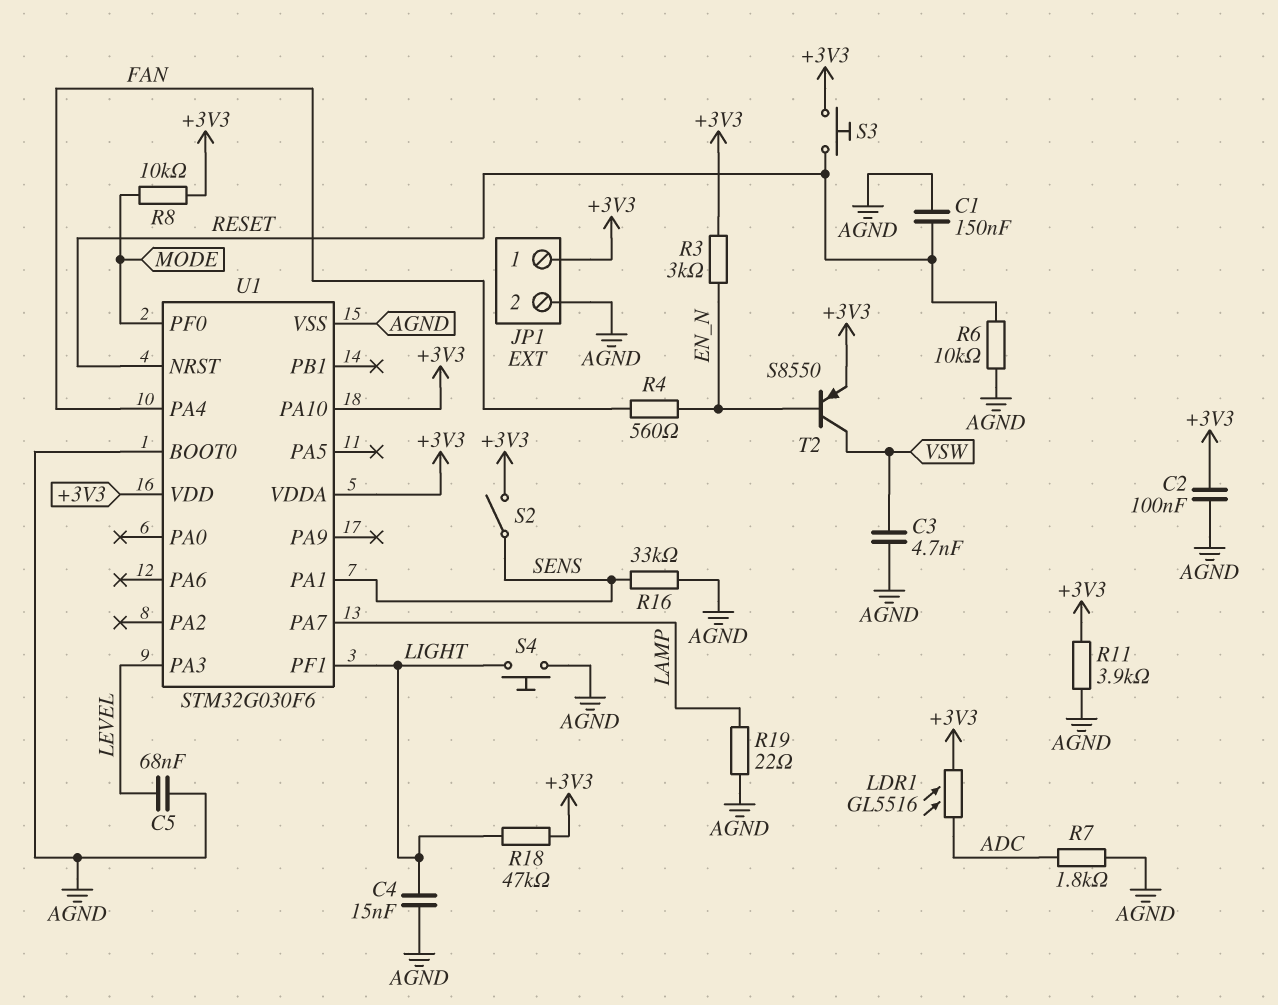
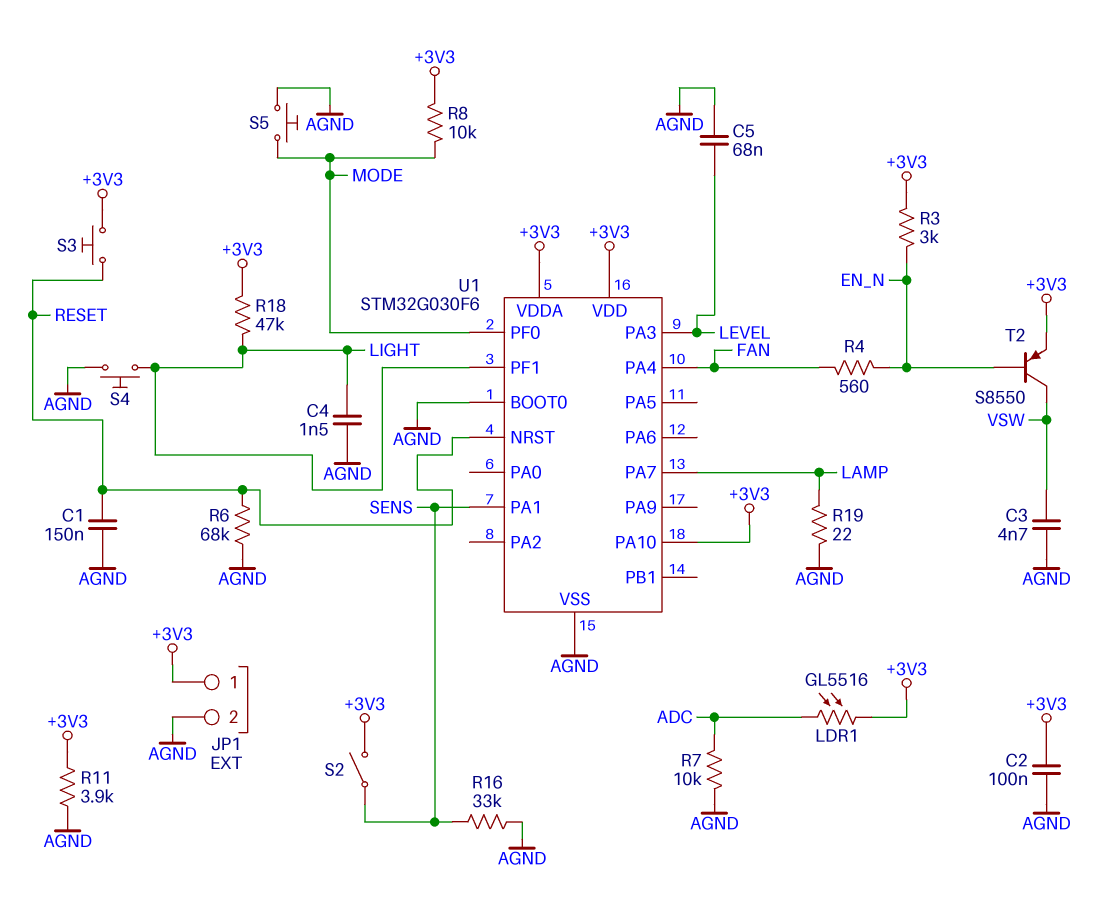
C4: 15nF (AGND, LIGHT) -> 1.5nF (AGND, LIGHT)
R6: 10k (AGND, RESET) -> 68k (AGND, RESET)
R7: 1.8k (ADC, AGND) -> 10k (ADC, AGND)
S5: none -> button (AGND, MODE)

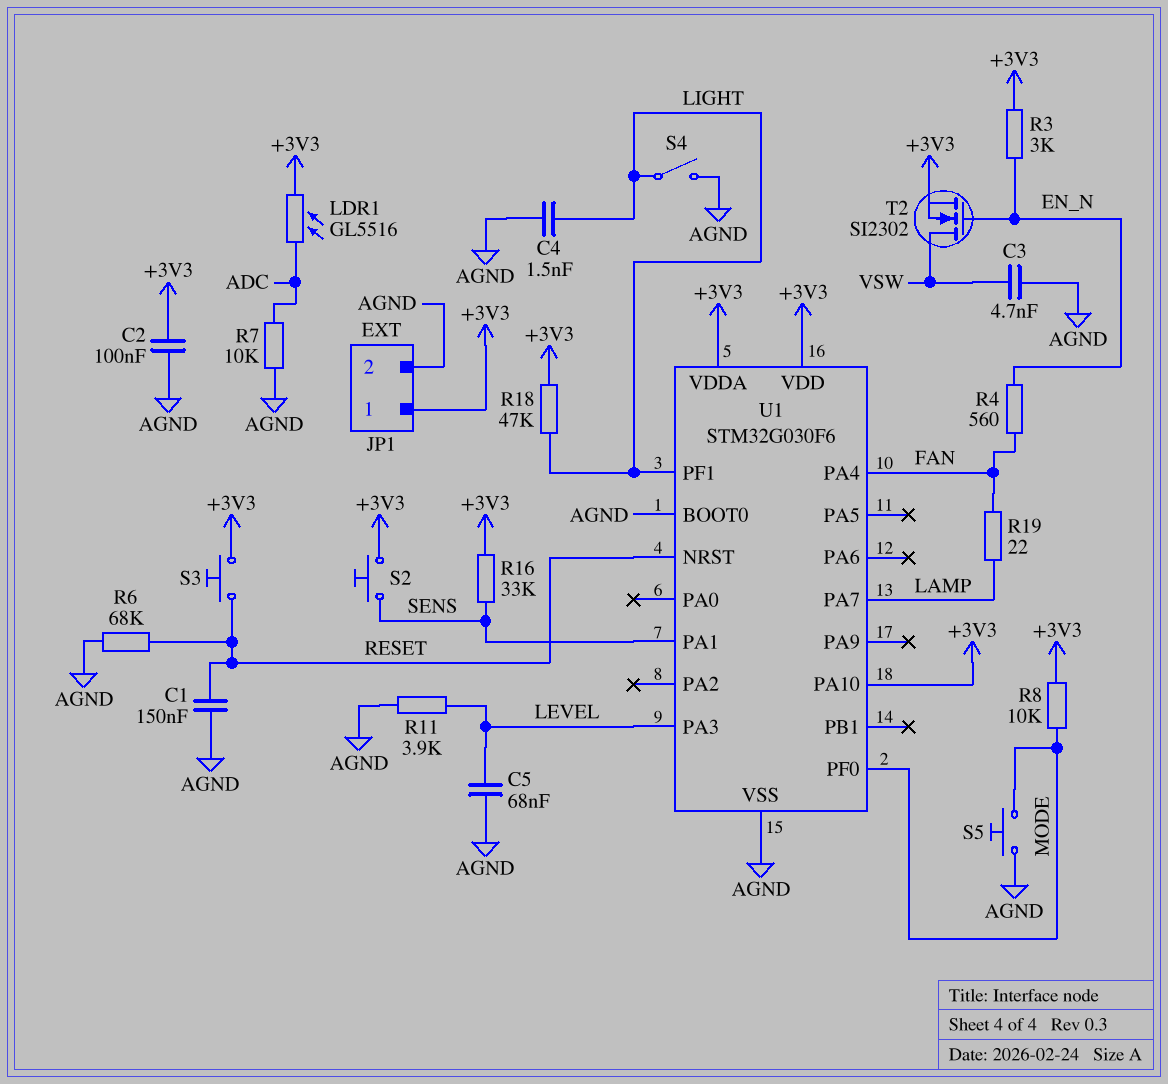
R11: 3.9k (+3V3, AGND) -> 3.9k (AGND, LEVEL)
R16: 33k (AGND, SENS) -> 33k (+3V3, SENS)
R19: 22 (AGND, LAMP) -> 22 (FAN, LAMP)
S2: switch (+3V3, SENS) -> button (+3V3, SENS)
S4: button (AGND, LIGHT) -> switch (AGND, LIGHT)
T2: PNP S8550 (B EN_N, C VSW, E +3V3) -> NMOS SI2302 (G EN_N, D VSW, S +3V3)

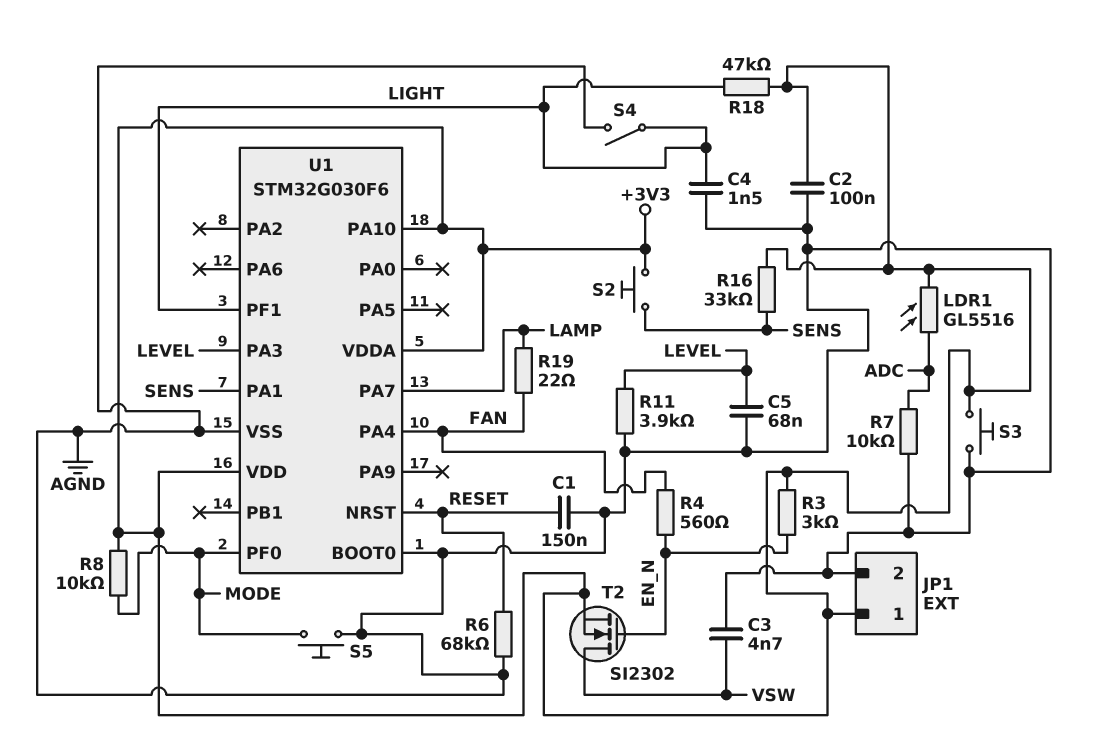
S3: button (+3V3, RESET) -> button (+3V3, AGND)

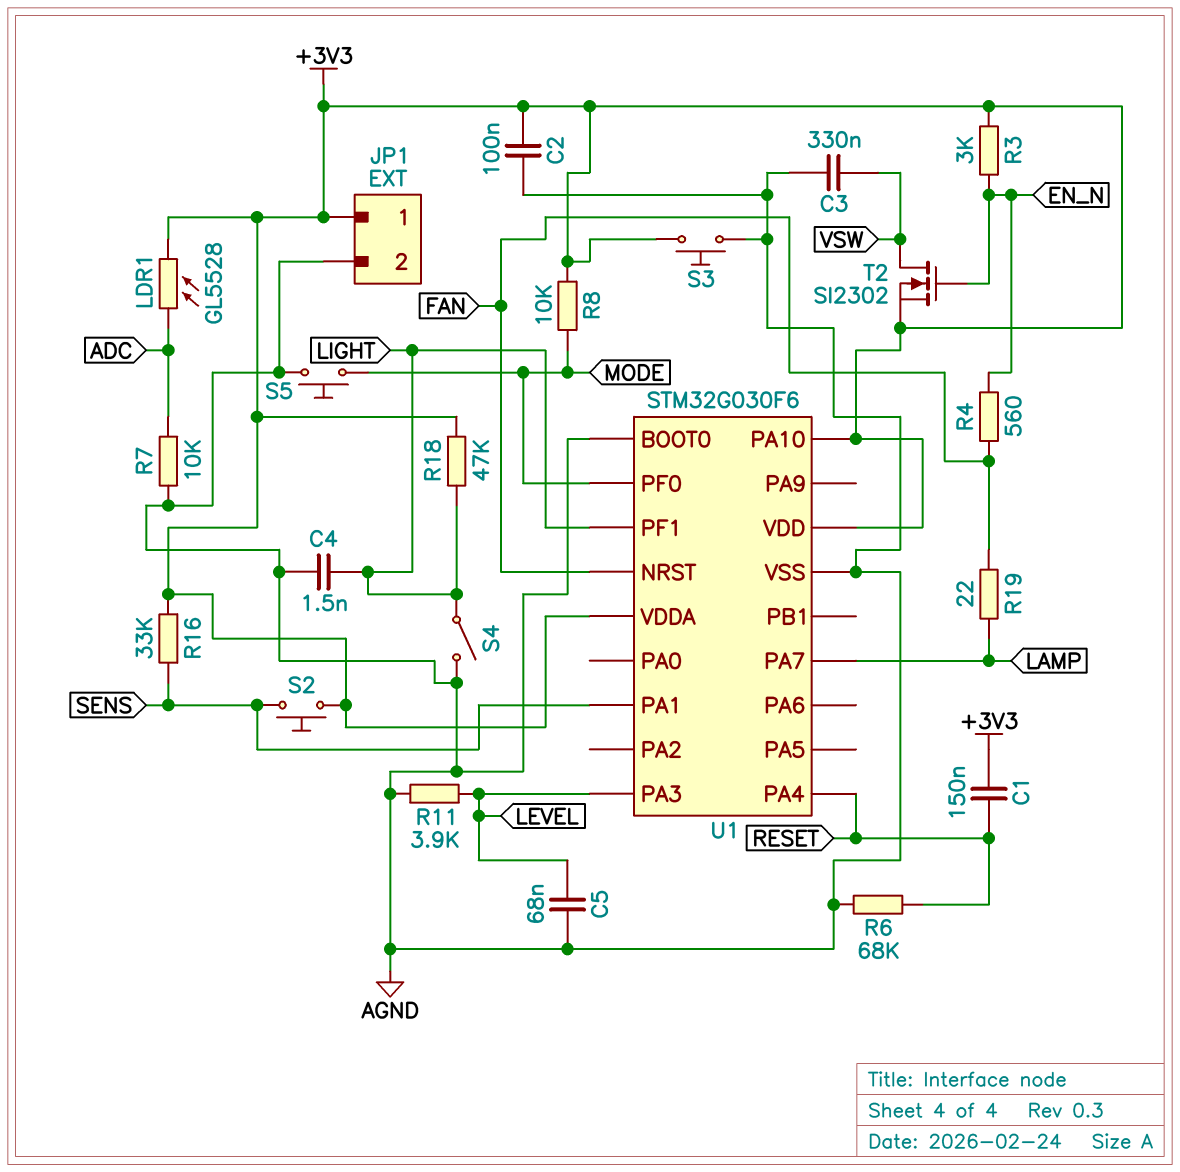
C1: 150nF (AGND, RESET) -> 150nF (+3V3, RESET)
C3: 4.7nF (AGND, VSW) -> 330nF (AGND, VSW)
LDR1: GL5516 (+3V3, ADC) -> GL5528 (+3V3, ADC)
U1 pin NRST: RESET -> FAN
U1 pin PA4: FAN -> RESET

